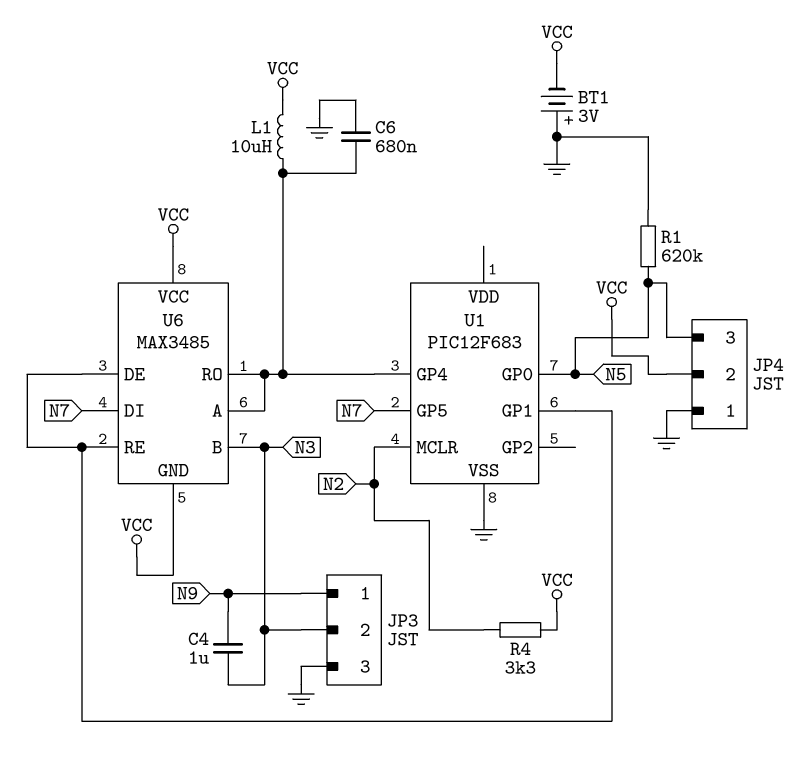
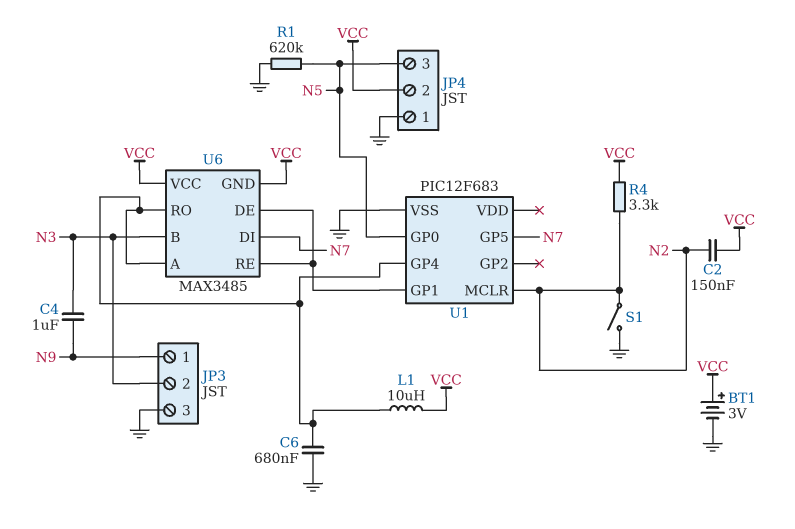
BT1: 3V (plus GND, minus VCC) -> 3V (plus VCC, minus GND)
C2: none -> 150nF (N2, VCC)
S1: none -> switch (GND, N2)

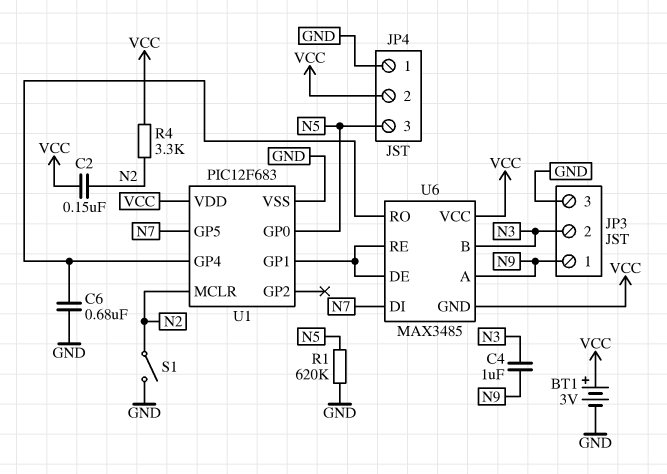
L1: 10uH (U1/GP4, VCC) -> none
U1 pin VDD: none -> VCC
U6 pin A: U1/GP4 -> N9

